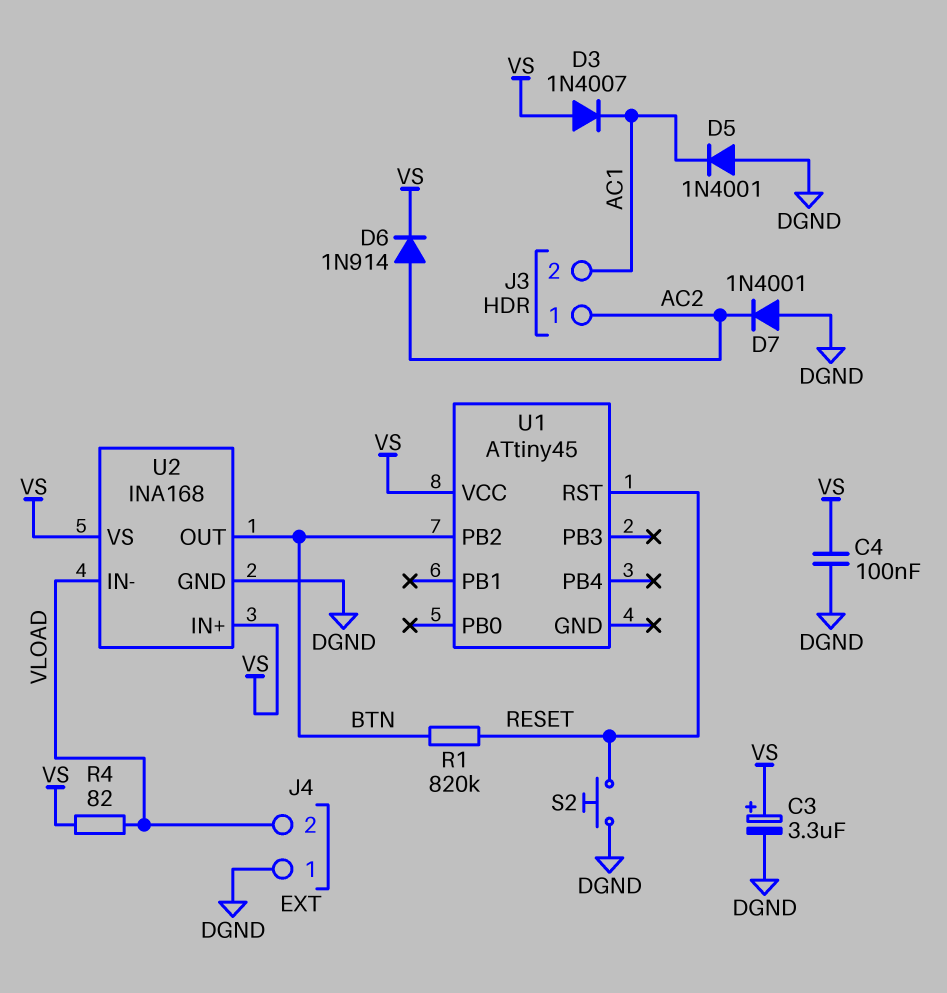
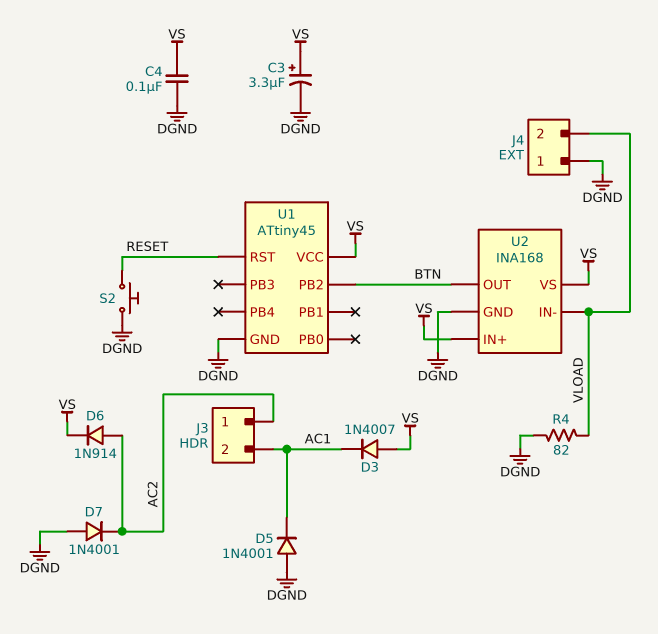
R1: 820k (BTN, RESET) -> none
R4: 82 (VLOAD, VS) -> 82 (DGND, VLOAD)
U1 pin GND: none -> DGND

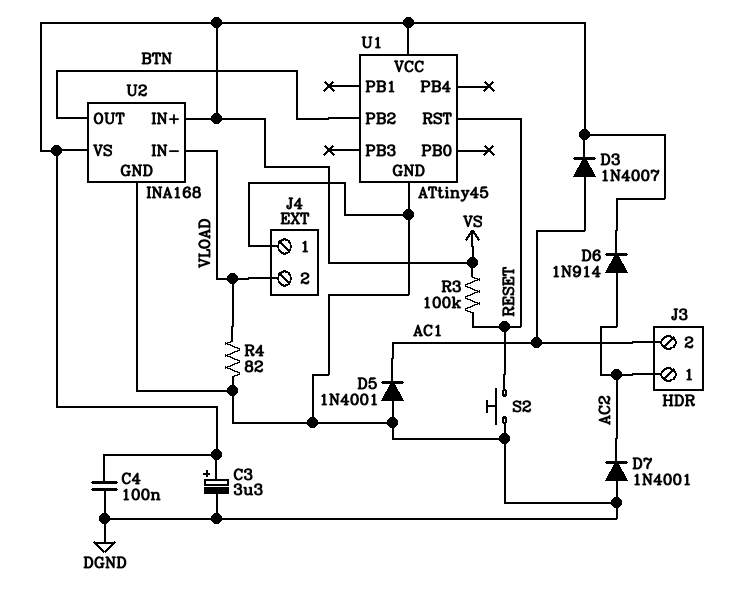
D3: diode 1N4007 (A VS, K AC1) -> diode 1N4007 (A AC1, K VS)
R3: none -> 100k (RESET, VS)

